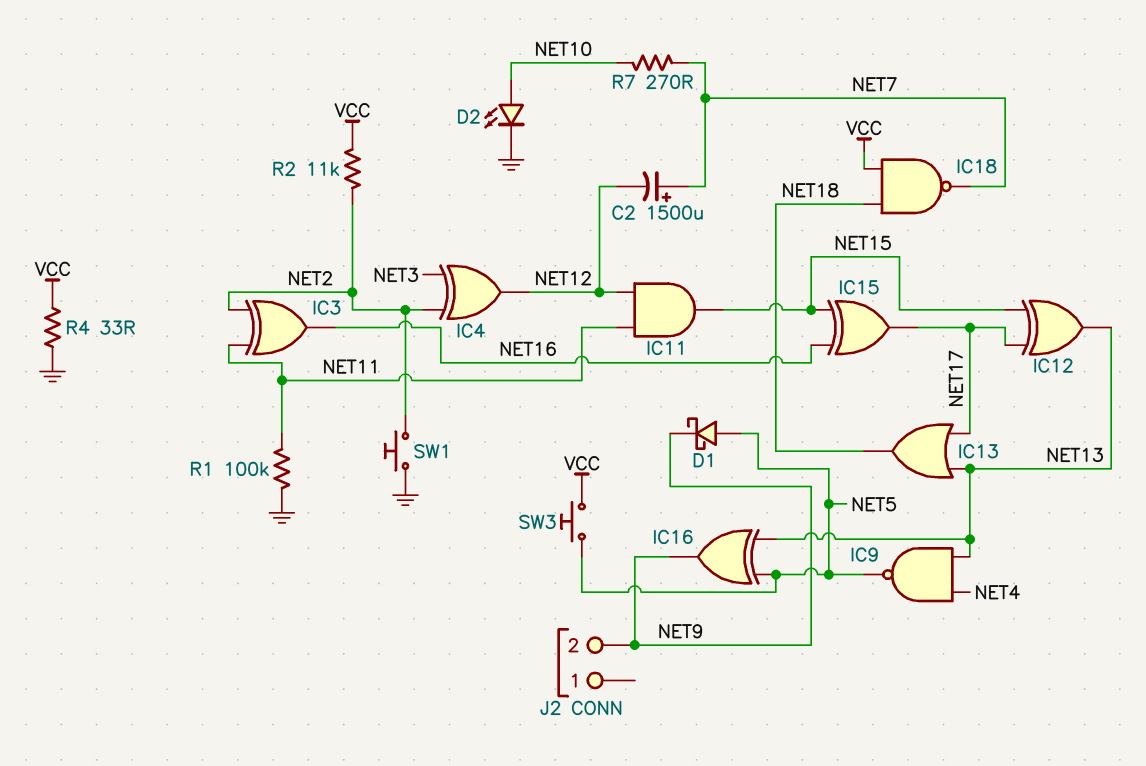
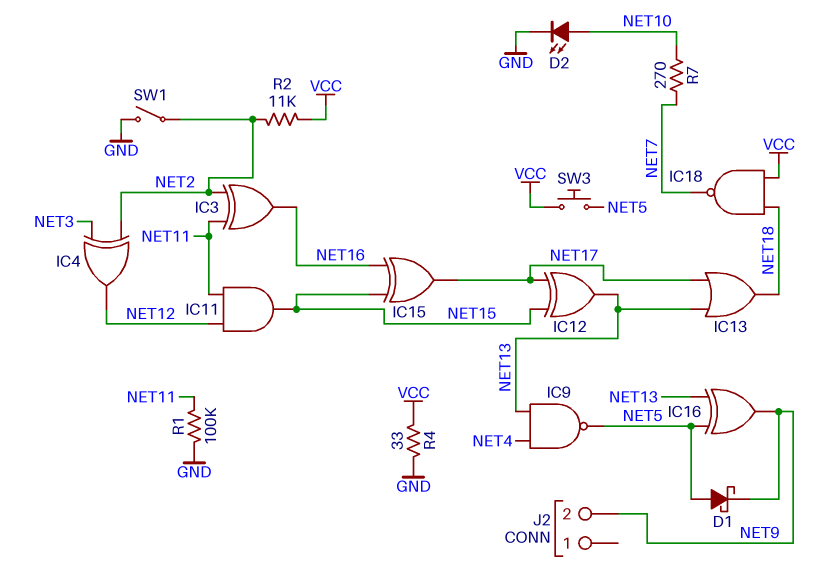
C2: 1500uF (plus NET7, minus NET12) -> none
SW1: button (GND, NET2) -> switch (GND, NET2)

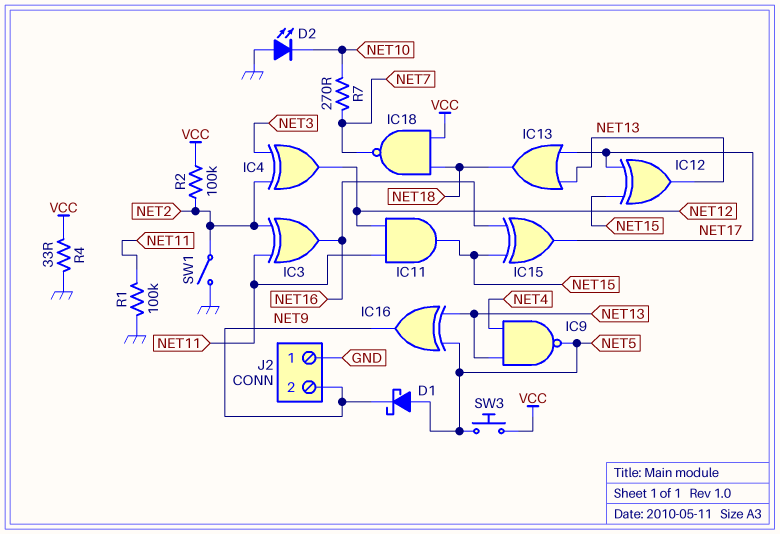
D2: LED (A NET10, K GND) -> LED (A GND, K NET10)
J2 pin 1: none -> GND
R2: 11k (NET2, VCC) -> 100k (NET2, VCC)

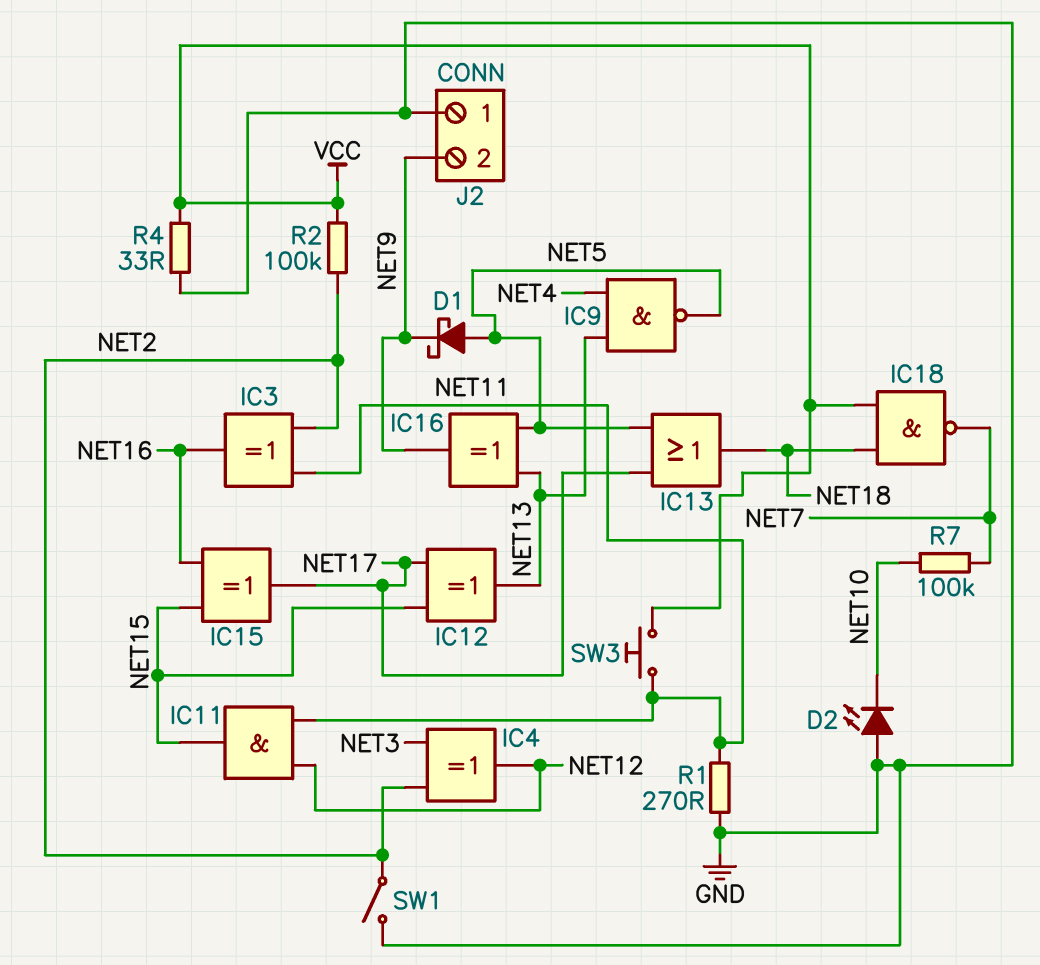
IC13: OR (in NET13, in NET17, out NET18) -> OR (in NET5, in NET17, out NET18)
R1: 100k (GND, NET11) -> 270 (GND, NET11)
R7: 270 (NET7, NET10) -> 100k (NET7, NET10)
SW3: button (NET5, VCC) -> button (NET11, VCC)

